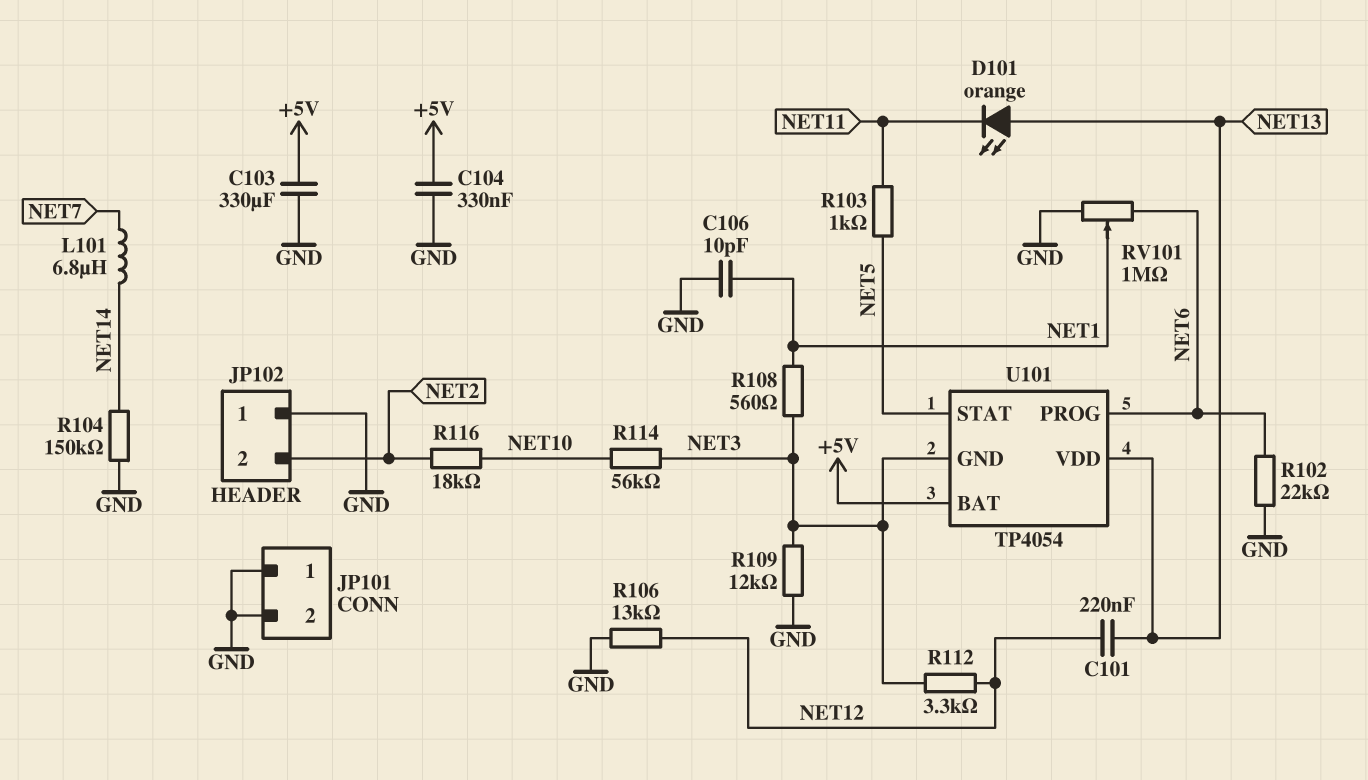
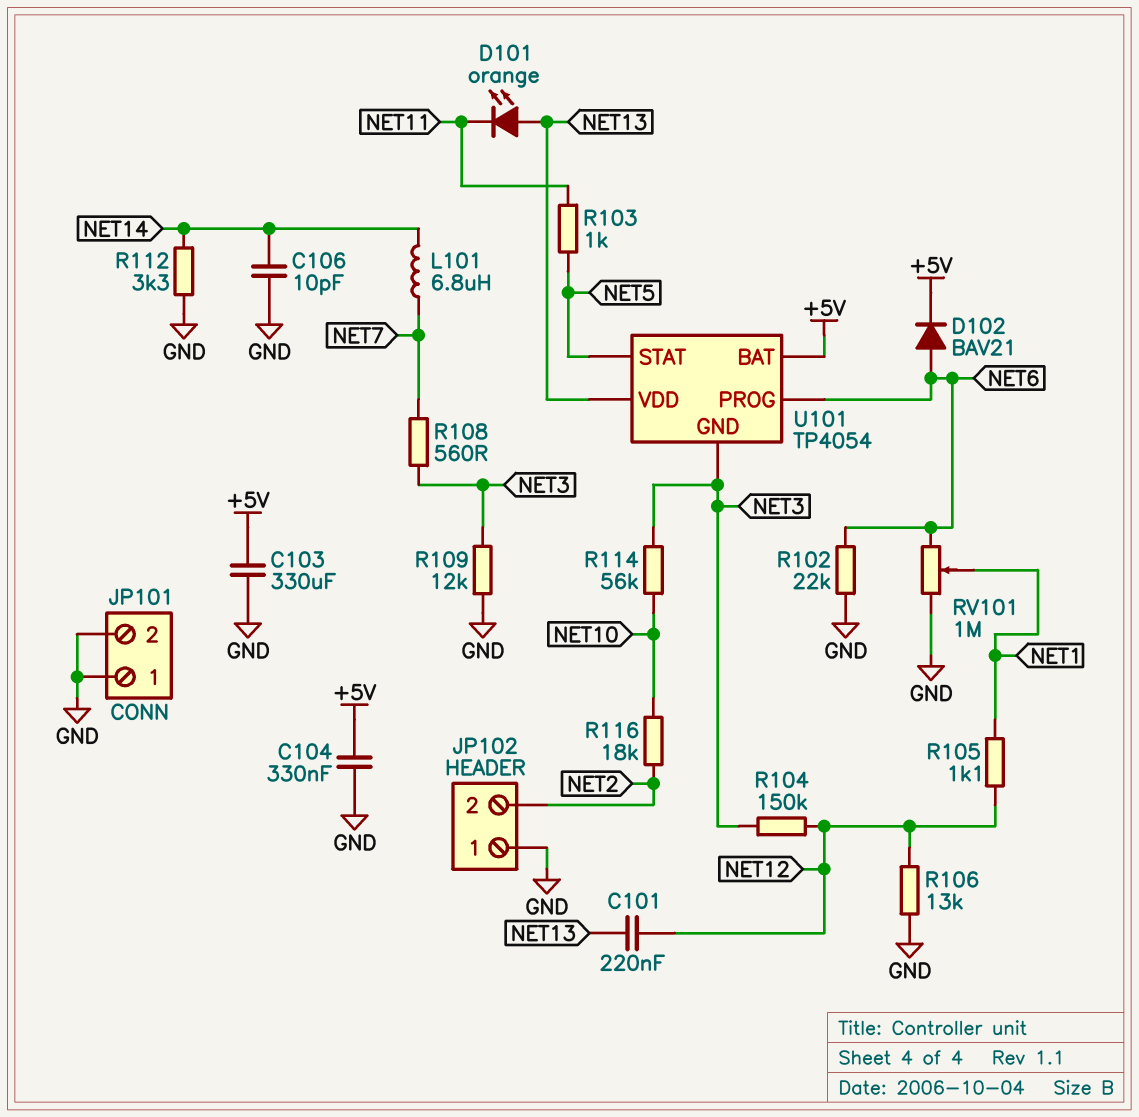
C106: 10pF (GND, NET1) -> 10pF (GND, NET14)
D102: none -> diode BAV21 (A NET6, K +5V)
R104: 150k (GND, NET14) -> 150k (NET3, NET12)
R105: none -> 1.1k (NET1, NET12)
R108: 560 (NET1, NET3) -> 560 (NET3, NET7)
R112: 3.3k (NET3, NET12) -> 3.3k (GND, NET14)

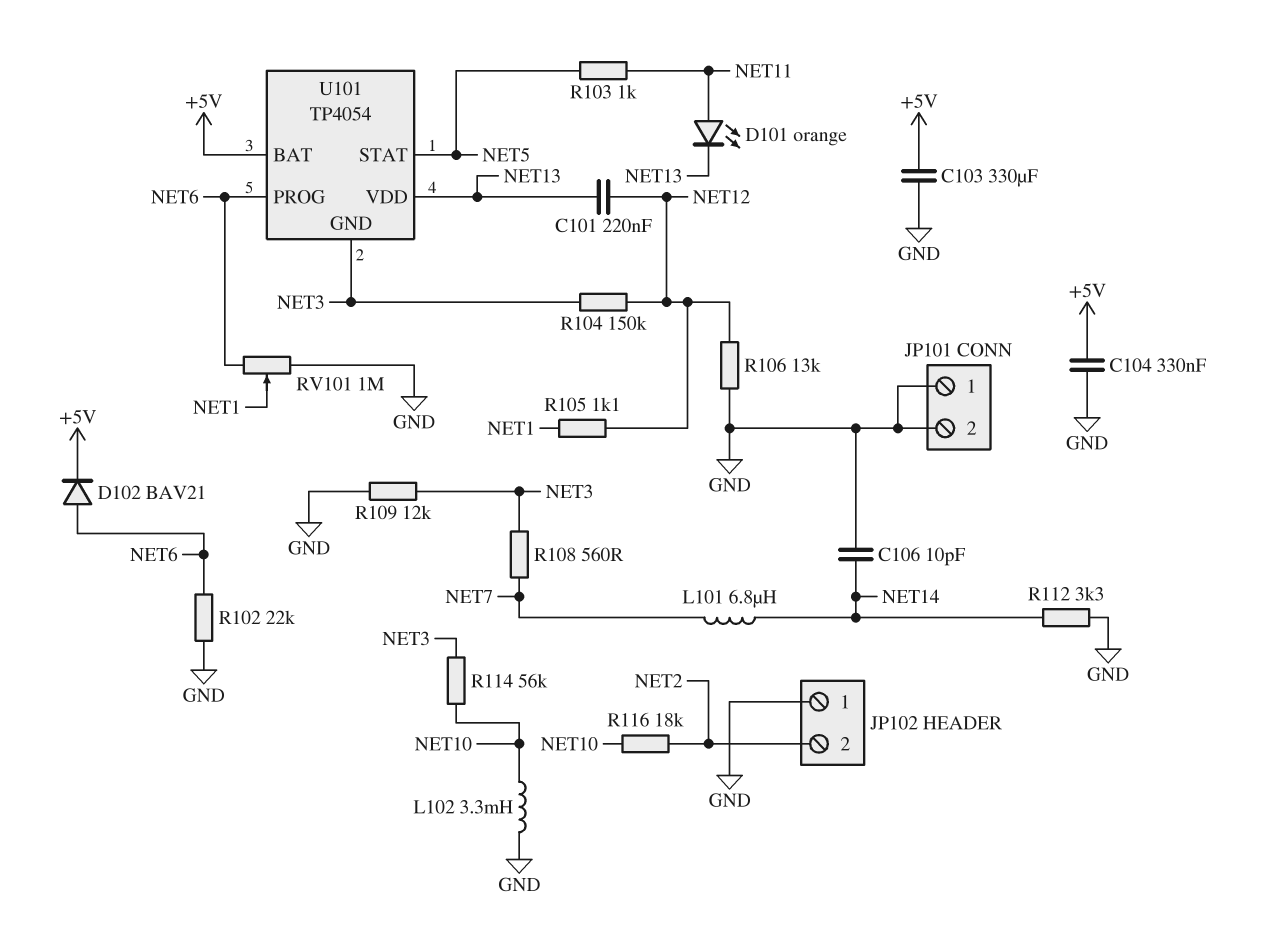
D101: LED orange (A NET13, K NET11) -> LED orange (A NET11, K NET13)
L102: none -> 3.3mH (GND, NET10)

